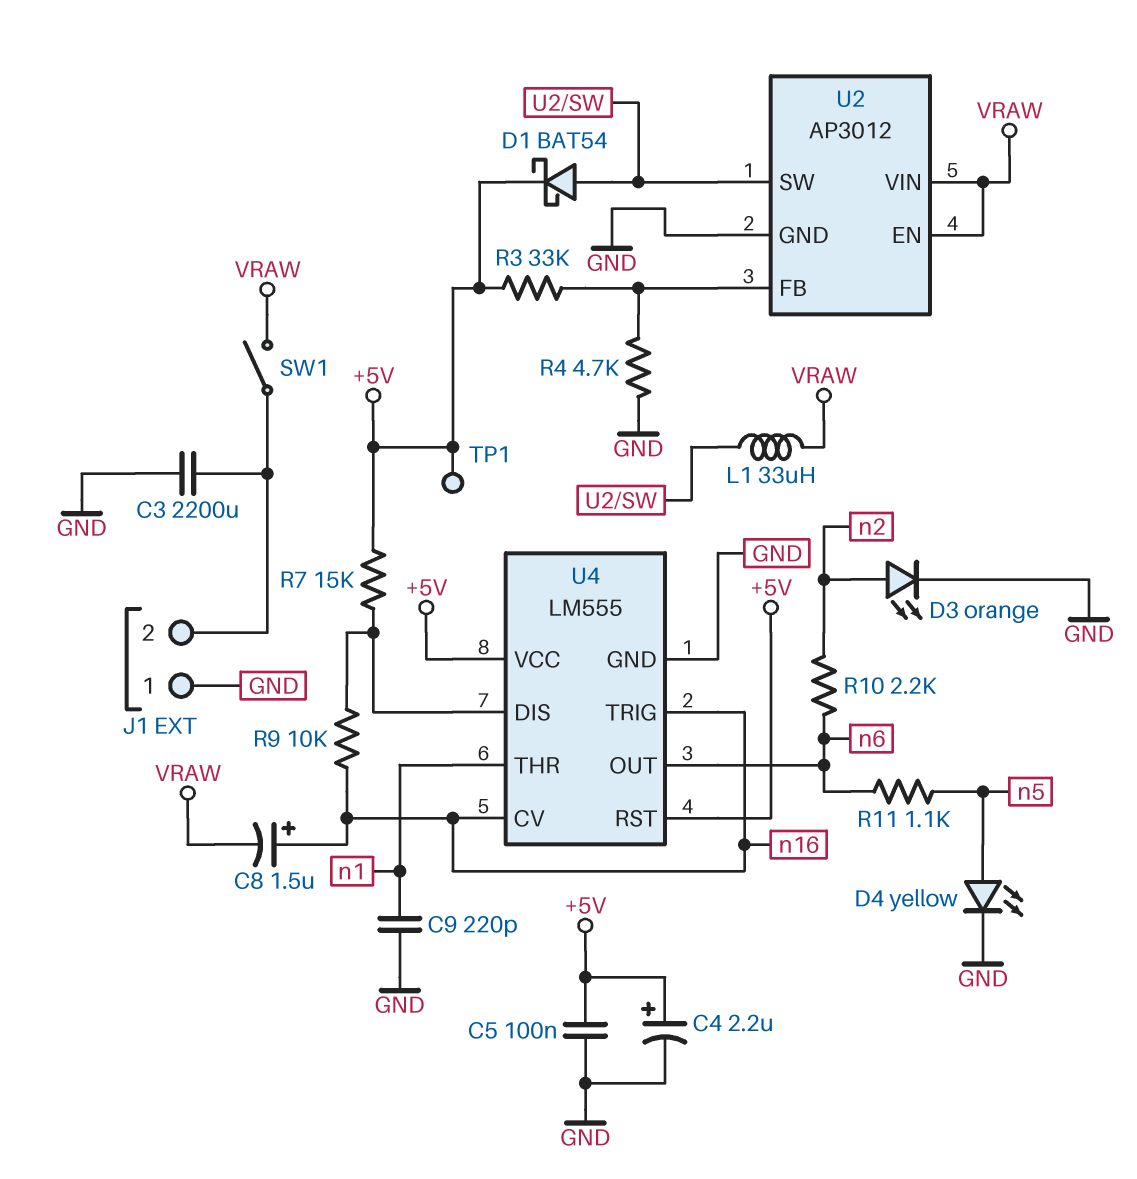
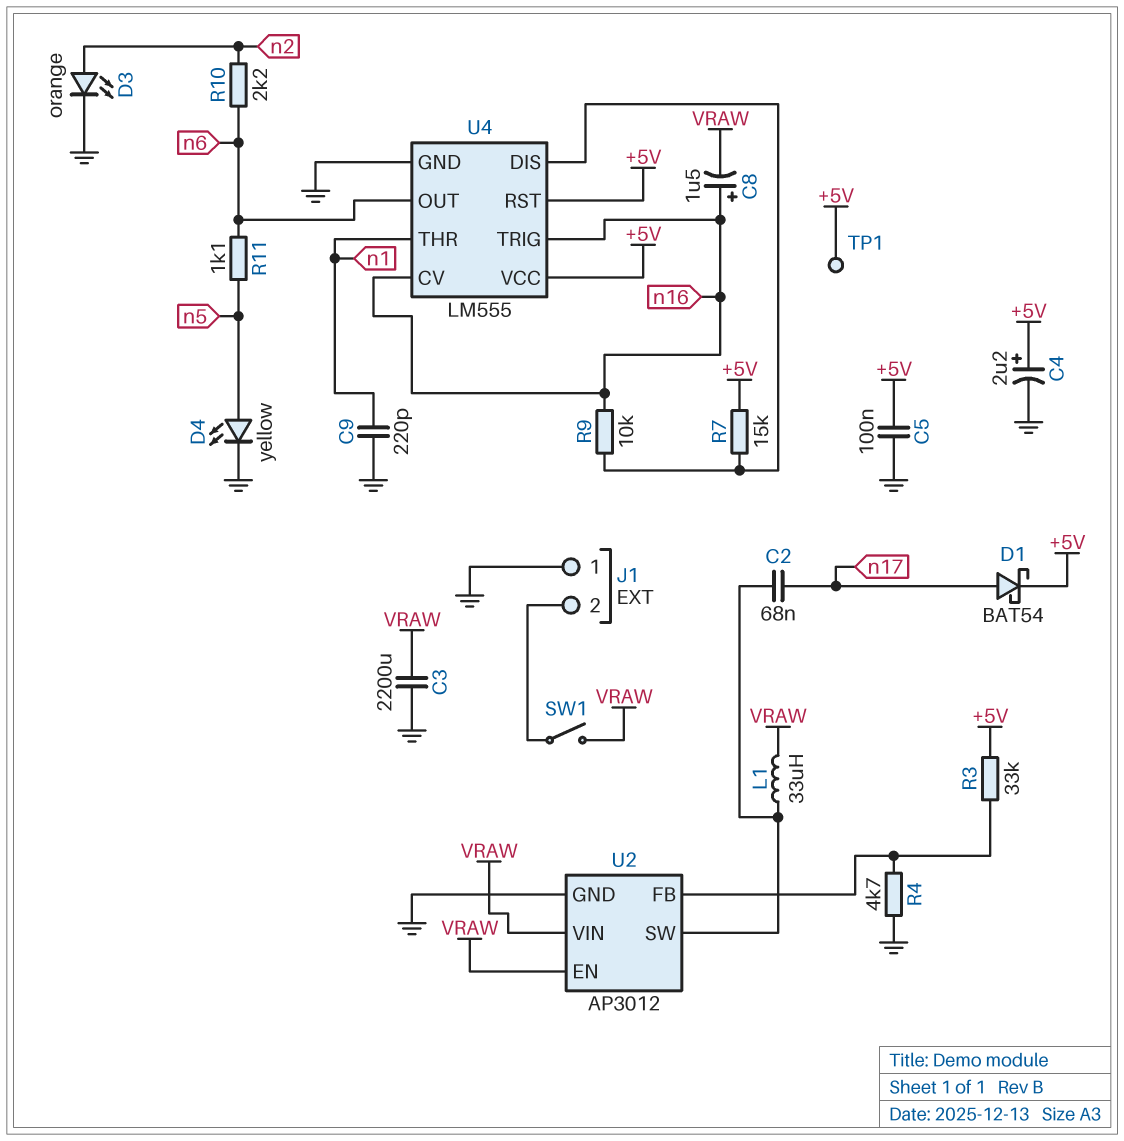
C2: none -> 68nF (U2/SW, n17)
C3: 2200uF (GND, J1/2) -> 2200uF (GND, VRAW)
D1: schottky BAT54 (A U2/SW, K +5V) -> schottky BAT54 (A n17, K +5V)

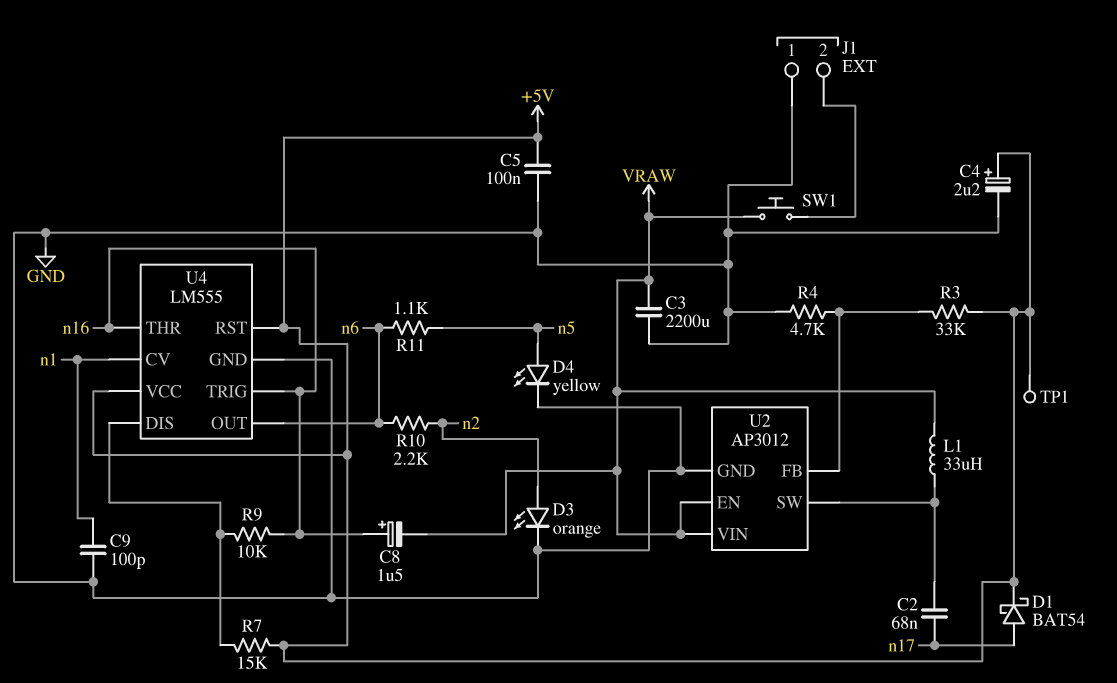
C9: 220pF (GND, n1) -> 100pF (GND, n1)
SW1: switch (J1/2, VRAW) -> button (J1/2, VRAW)
U4 pin CV: n16 -> n1
U4 pin THR: n1 -> n16

